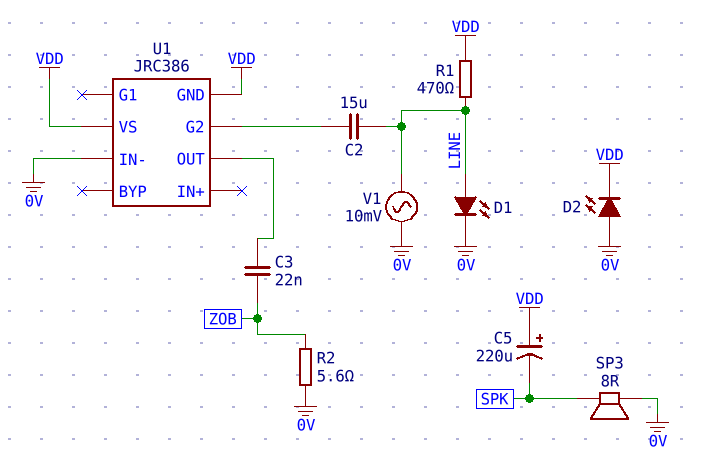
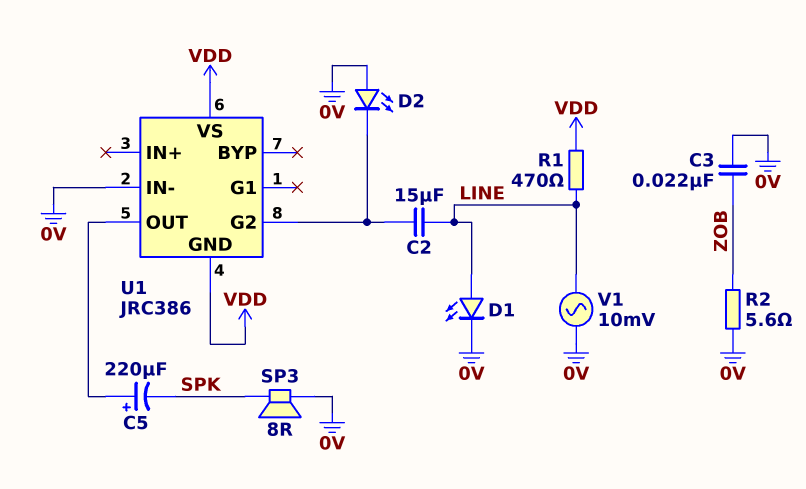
C3: 22nF (U1/OUT, ZOB) -> 22nF (0V, ZOB)
C5: 220uF (plus VDD, minus SPK) -> 220uF (plus U1/OUT, minus SPK)
D2: LED (A 0V, K VDD) -> LED (A 0V, K U1/G2)

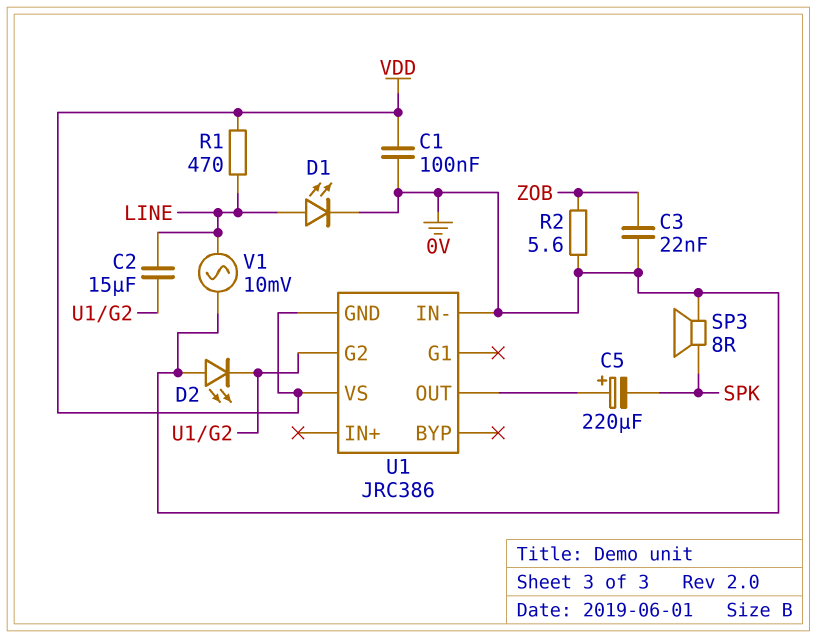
C1: none -> 100nF (0V, VDD)

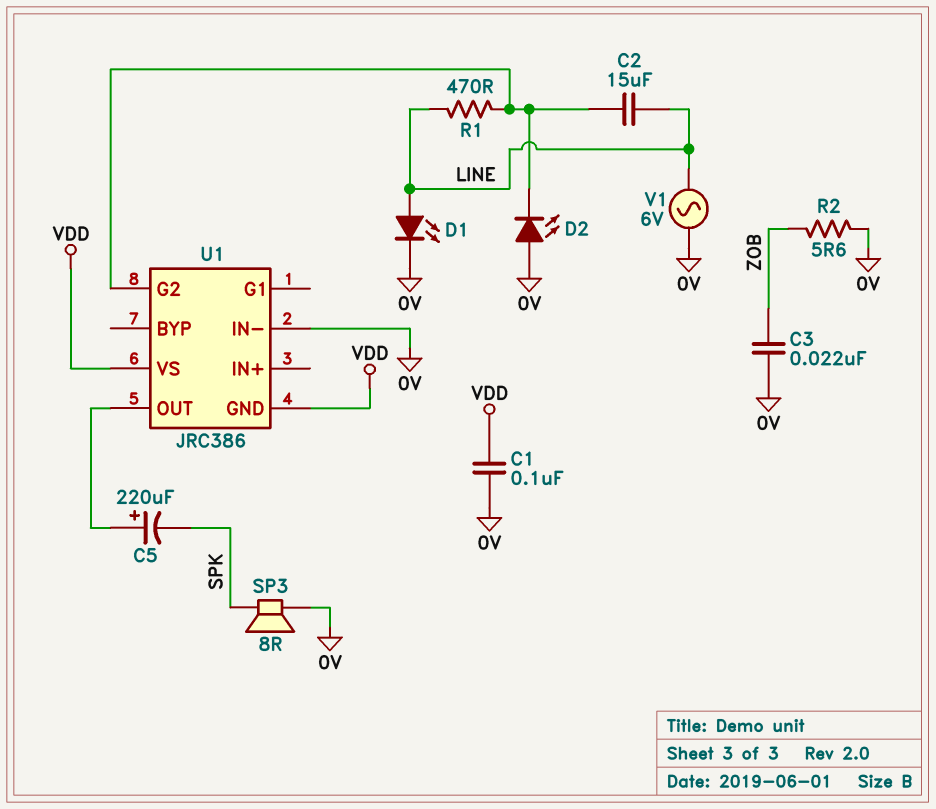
R1: 470 (LINE, VDD) -> 470 (LINE, U1/G2)
V1: AC 10mV (0V, LINE) -> AC 6V (0V, LINE)

